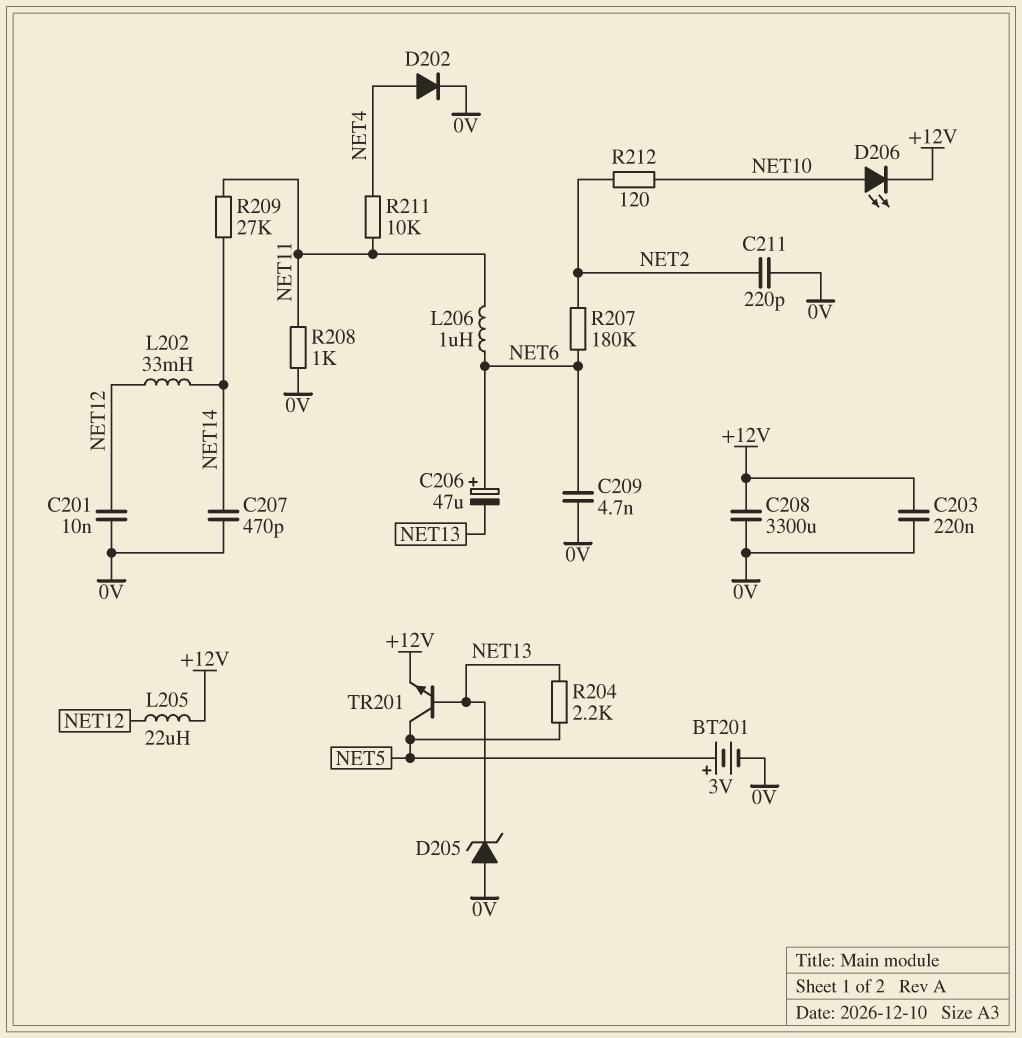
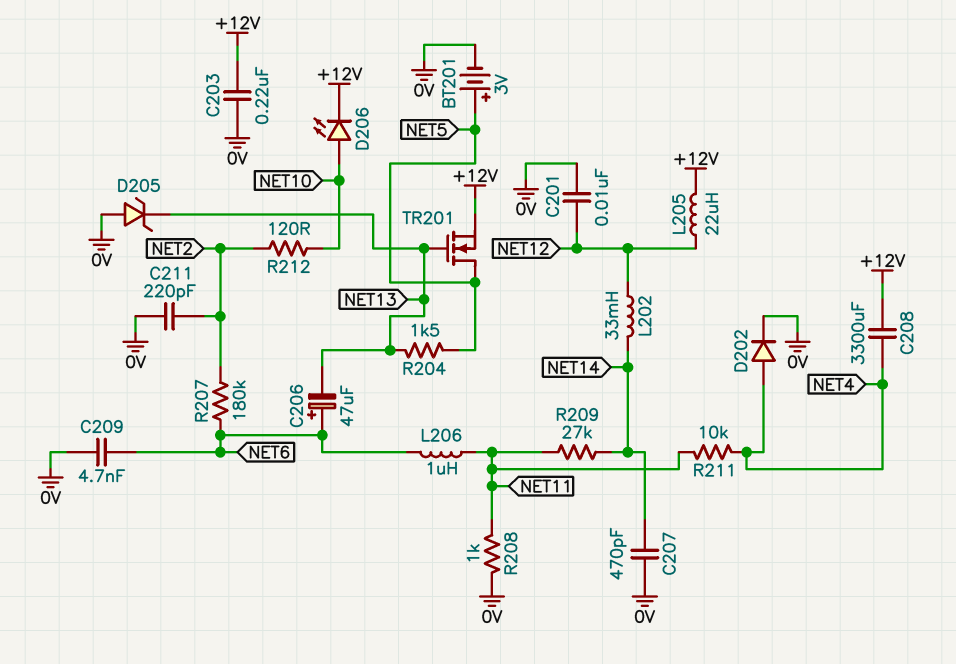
C208: 3300uF (+12V, 0V) -> 3300uF (+12V, NET4)
R204: 2.2k (NET5, NET13) -> 1.5k (NET5, NET13)
TR201: NPN (B NET13, C NET5, E +12V) -> NMOS (G NET13, D NET5, S +12V)

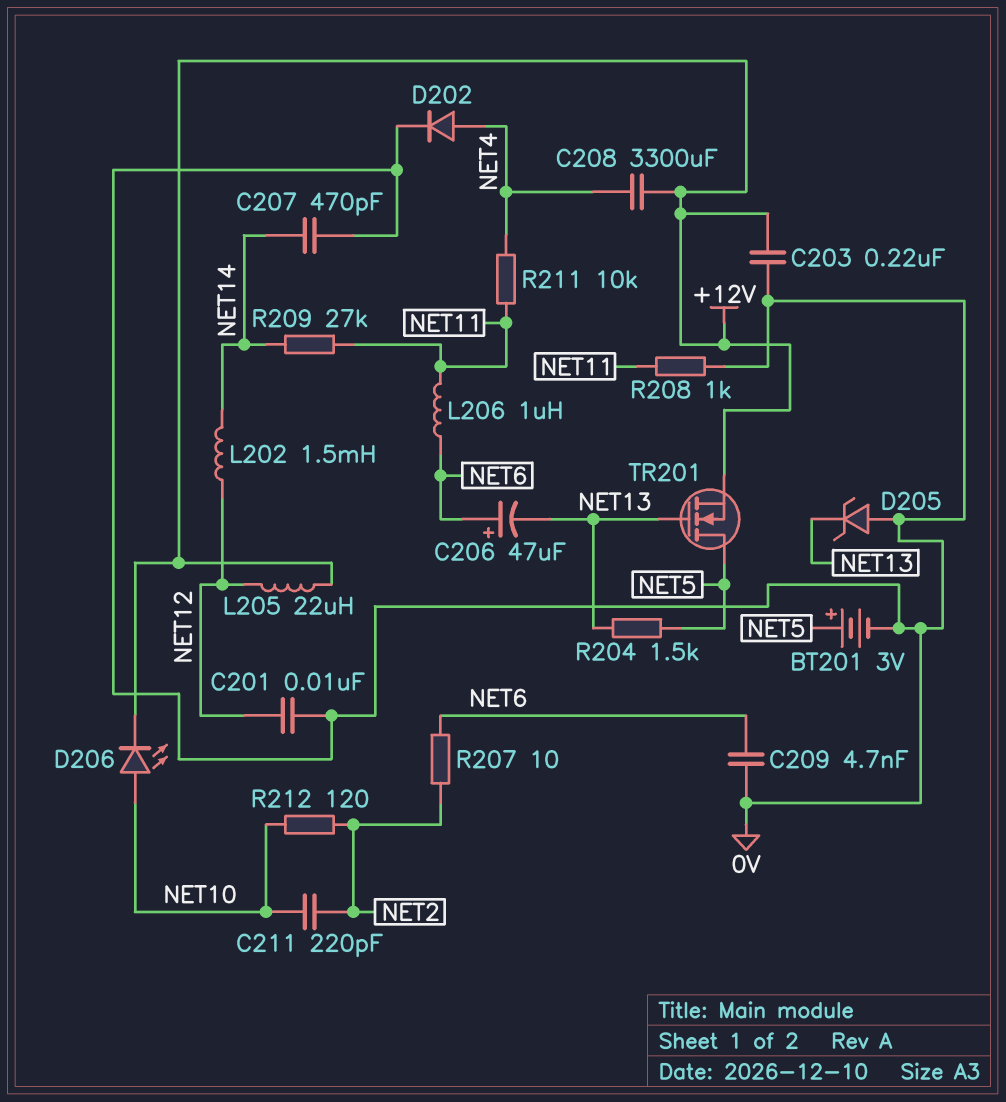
C211: 220pF (0V, NET2) -> 220pF (NET2, NET10)
L202: 33mH (NET12, NET14) -> 1.5mH (NET12, NET14)
R207: 180k (NET2, NET6) -> 10 (NET2, NET6)

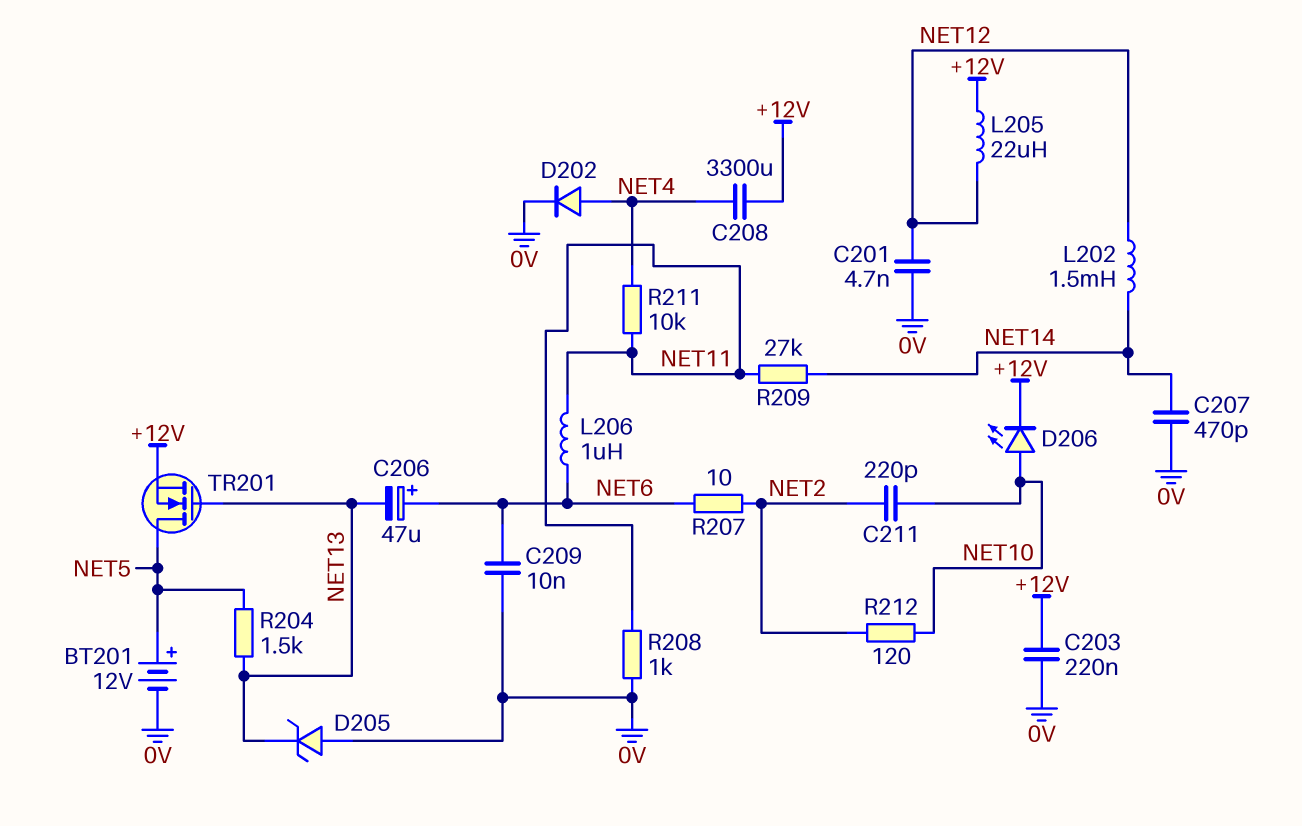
BT201: 3V (plus NET5, minus 0V) -> 12V (plus NET5, minus 0V)
C201: 10nF (0V, NET12) -> 4.7nF (0V, NET12)
C209: 4.7nF (0V, NET6) -> 10nF (0V, NET6)

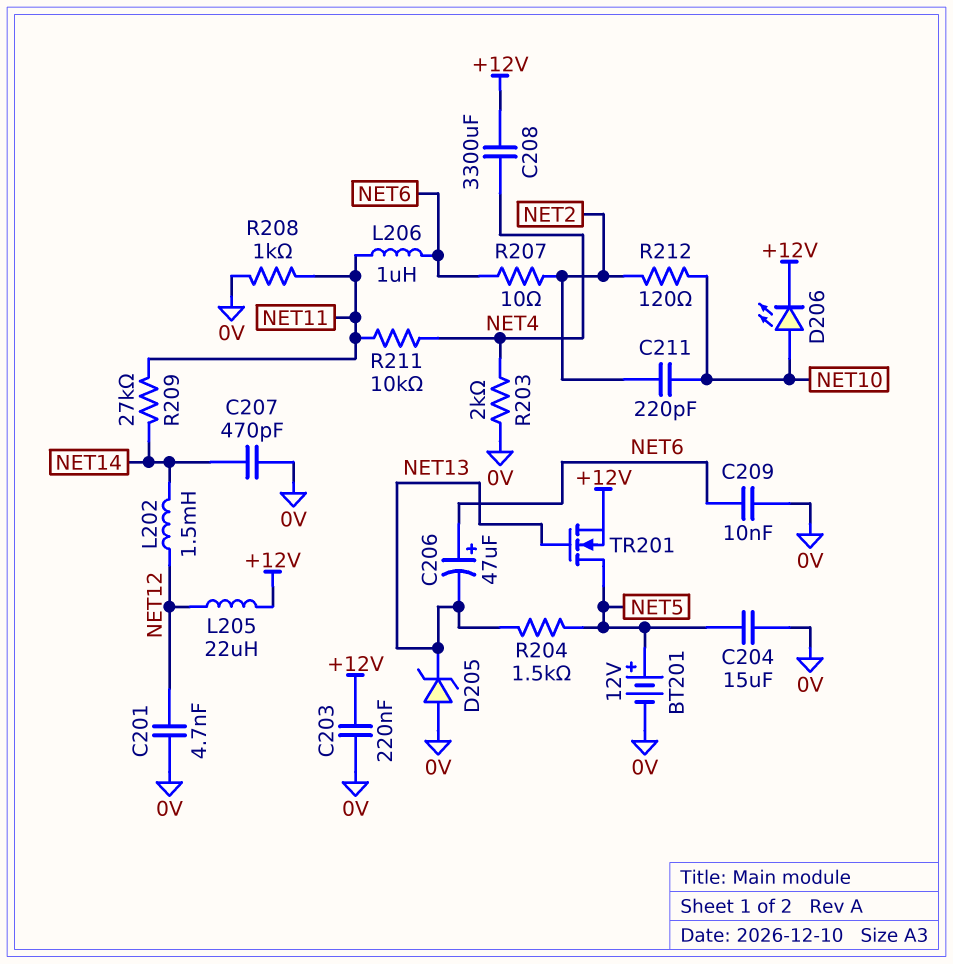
C204: none -> 15uF (0V, NET5)
D202: diode (A NET4, K 0V) -> none
R203: none -> 2k (0V, NET4)

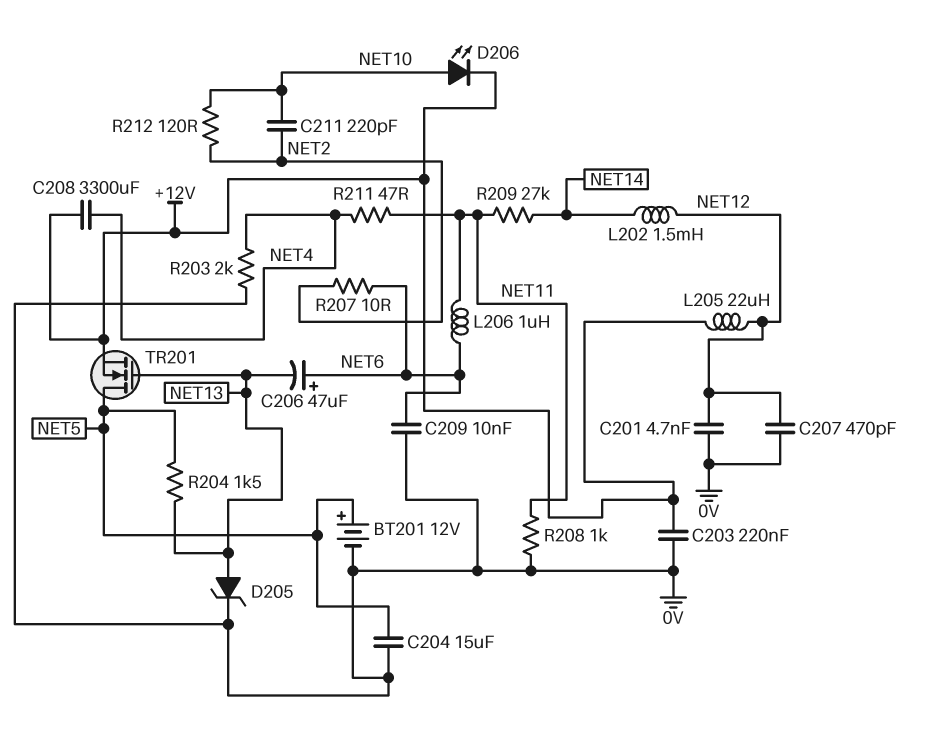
C207: 470pF (0V, NET14) -> 470pF (0V, NET12)
D205: zener (A 0V, K NET13) -> zener (A NET13, K 0V)
R211: 10k (NET4, NET11) -> 47 (NET4, NET11)

